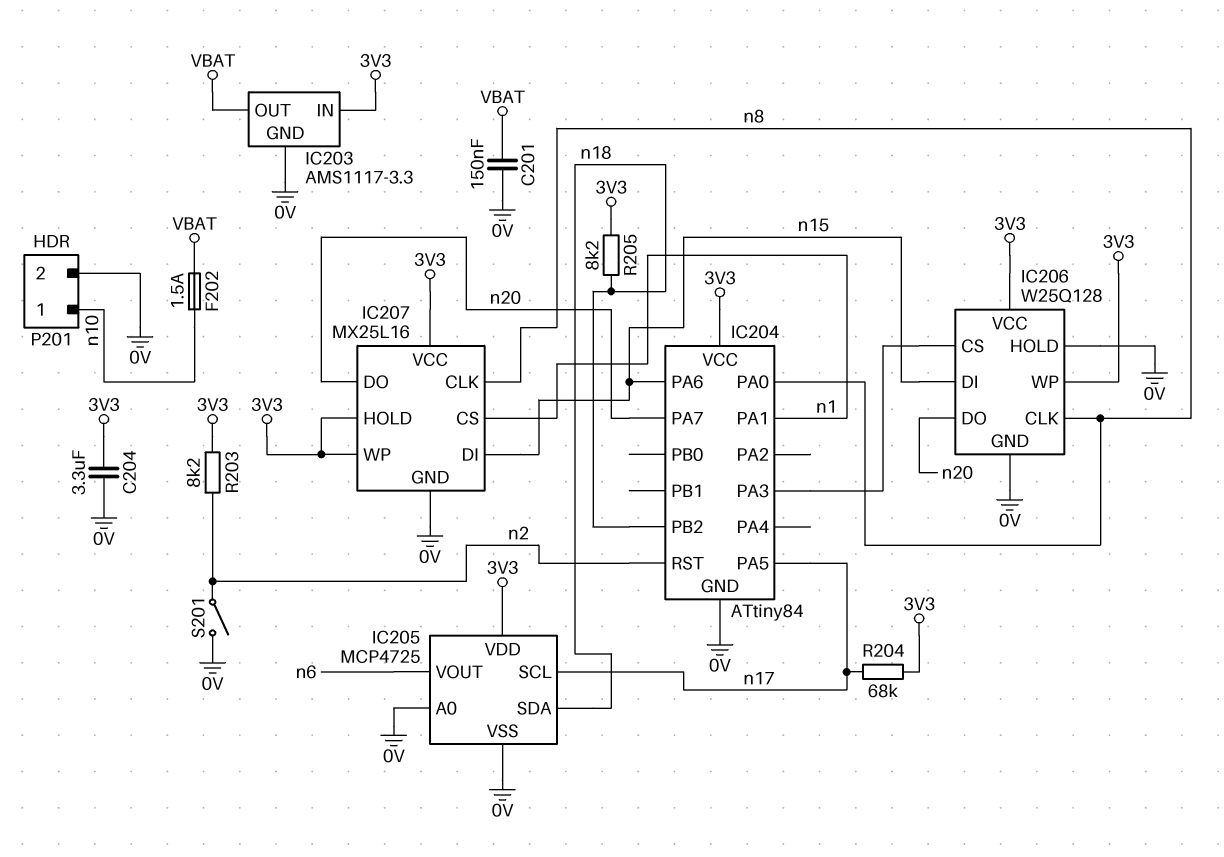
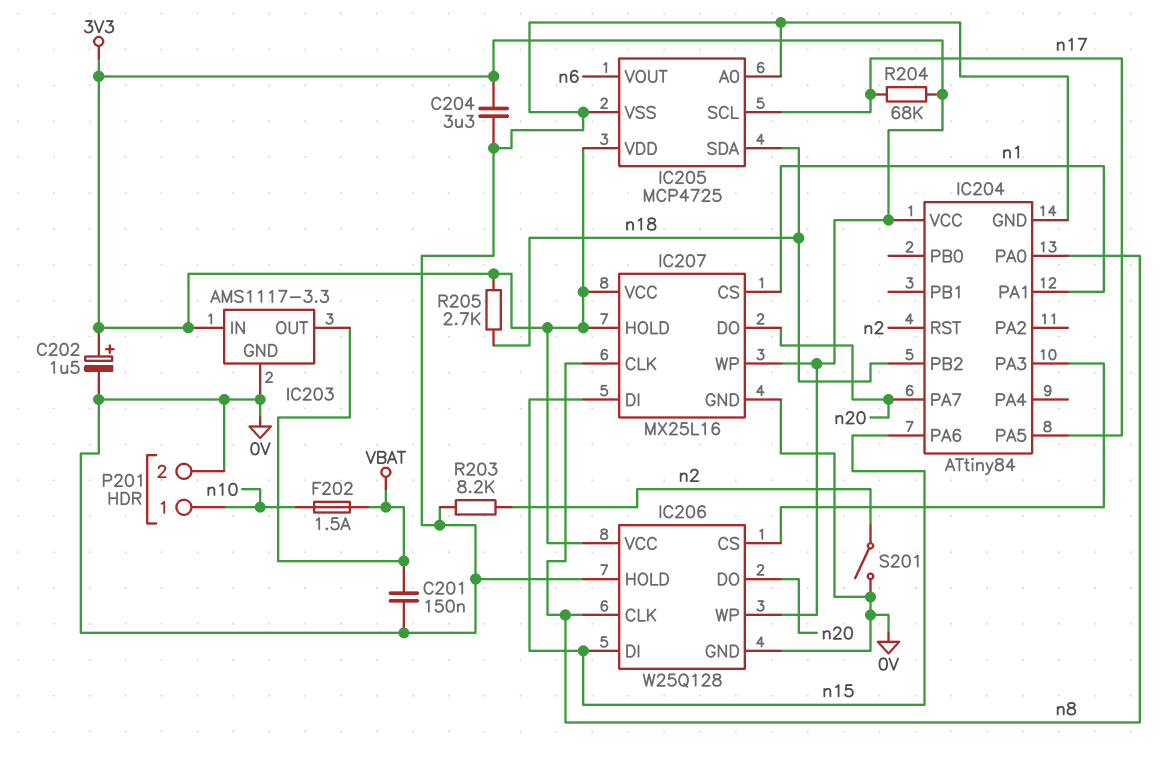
C202: none -> 1.5uF (plus 3V3, minus 0V)
R203: 8.2k (3V3, n2) -> 8.2k (0V, n2)
R205: 8.2k (3V3, n18) -> 2.7k (3V3, n18)

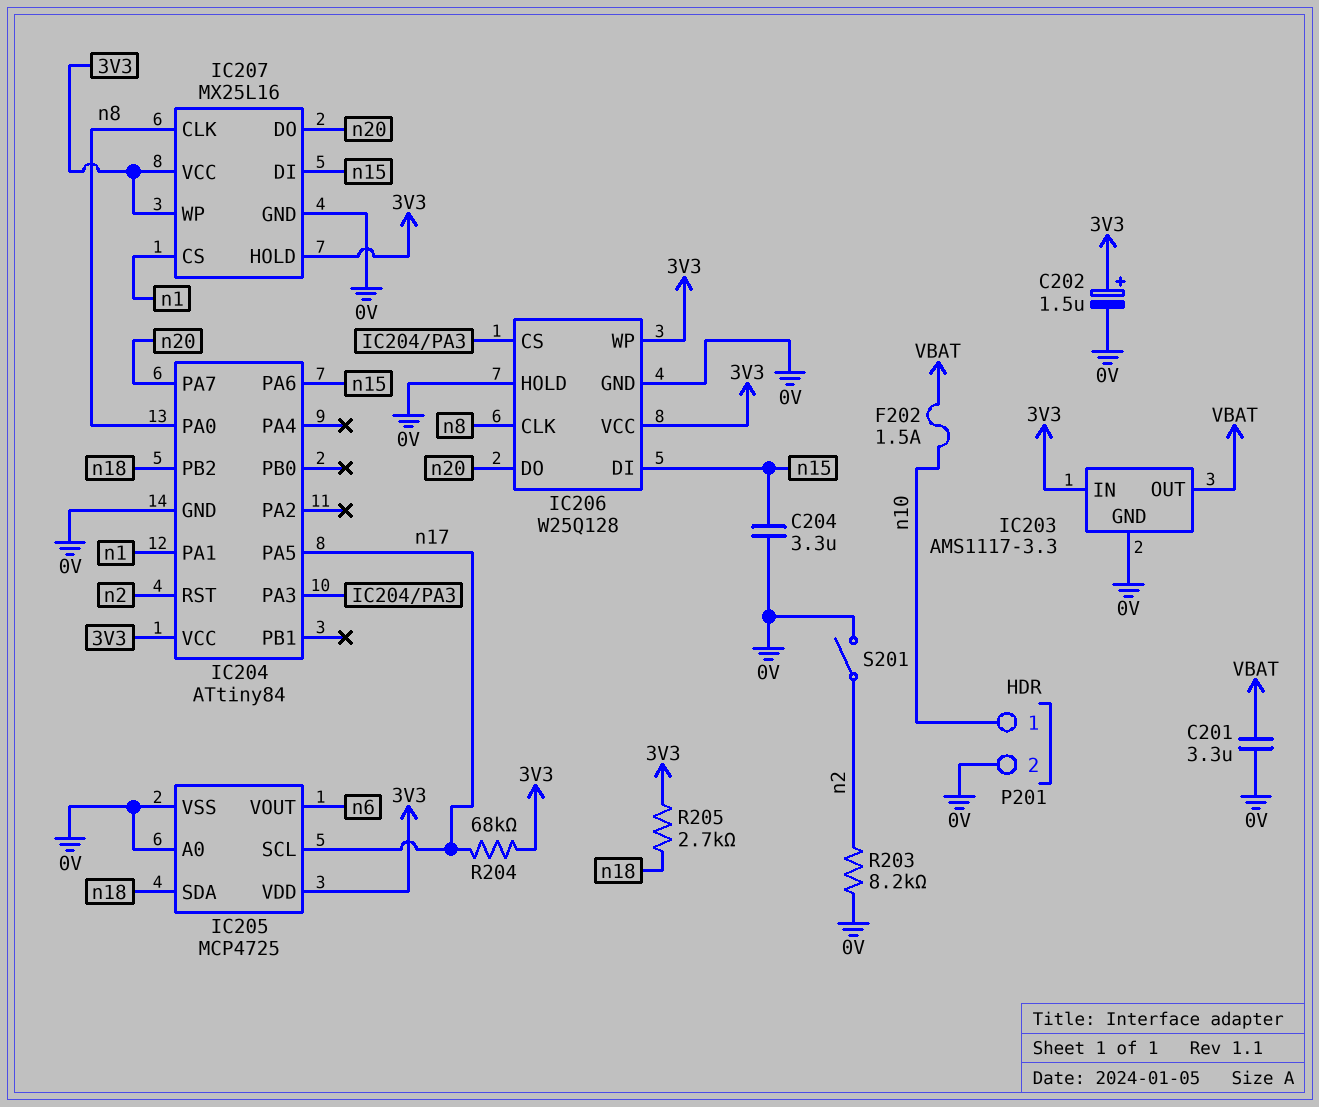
C201: 150nF (0V, VBAT) -> 3.3uF (0V, VBAT)
C204: 3.3uF (0V, 3V3) -> 3.3uF (0V, n15)

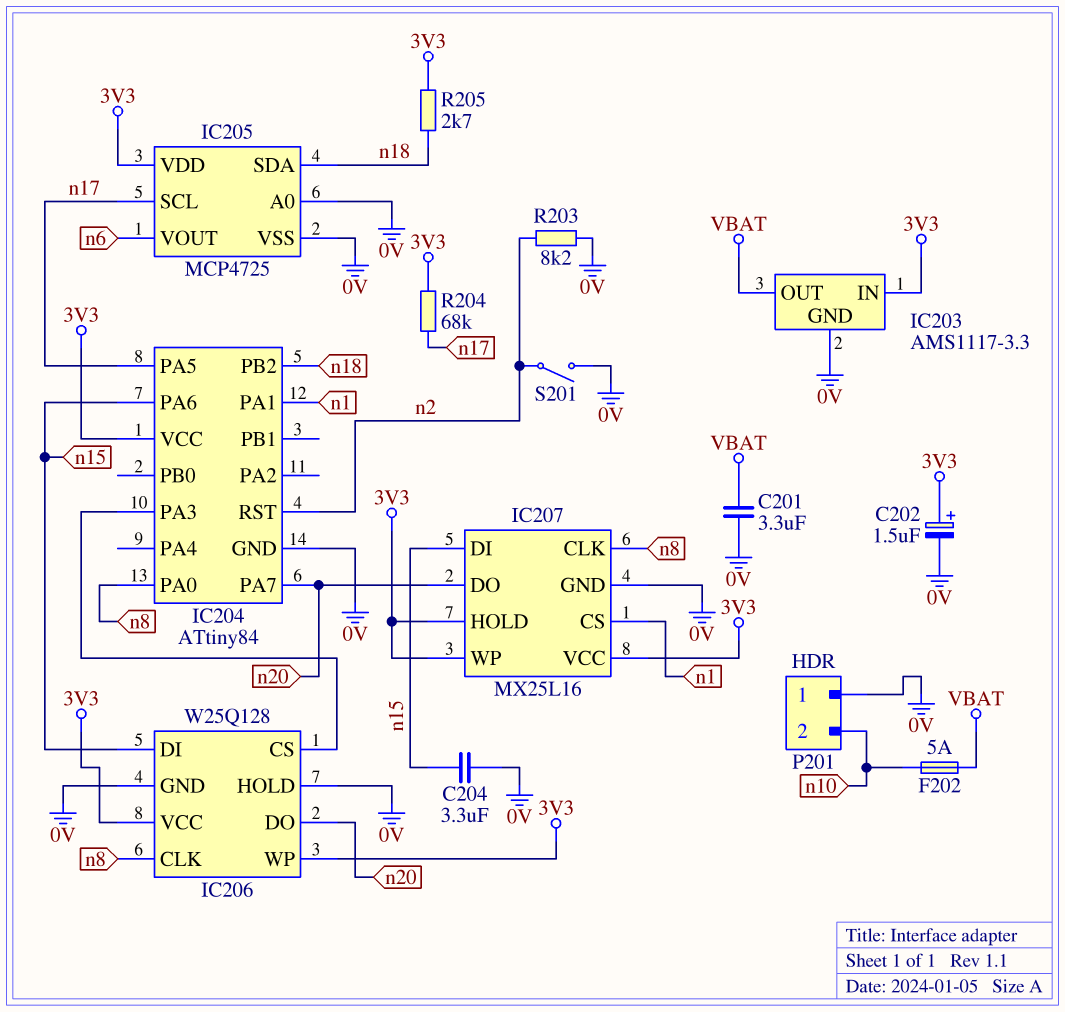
F202: 1.5A (VBAT, n10) -> 5A (VBAT, n10)
P201 pin 1: n10 -> 0V
P201 pin 2: 0V -> n10

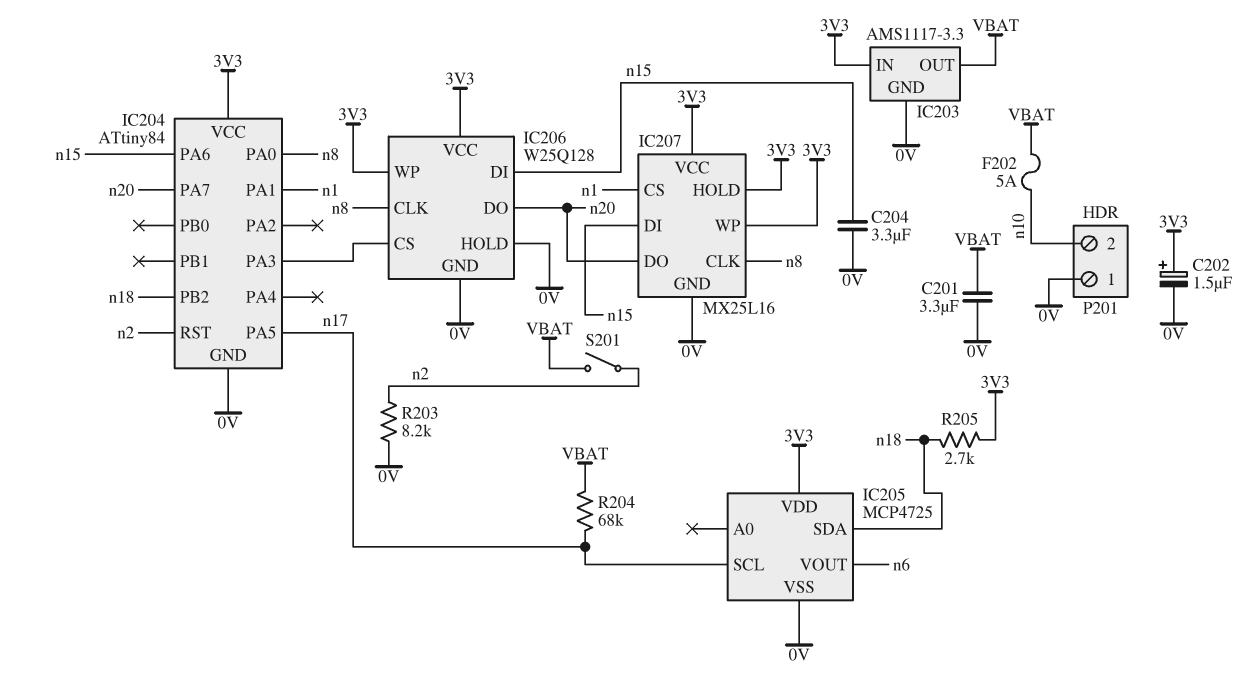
IC205 pin A0: 0V -> none
R204: 68k (3V3, n17) -> 68k (VBAT, n17)
S201: switch (0V, n2) -> switch (VBAT, n2)

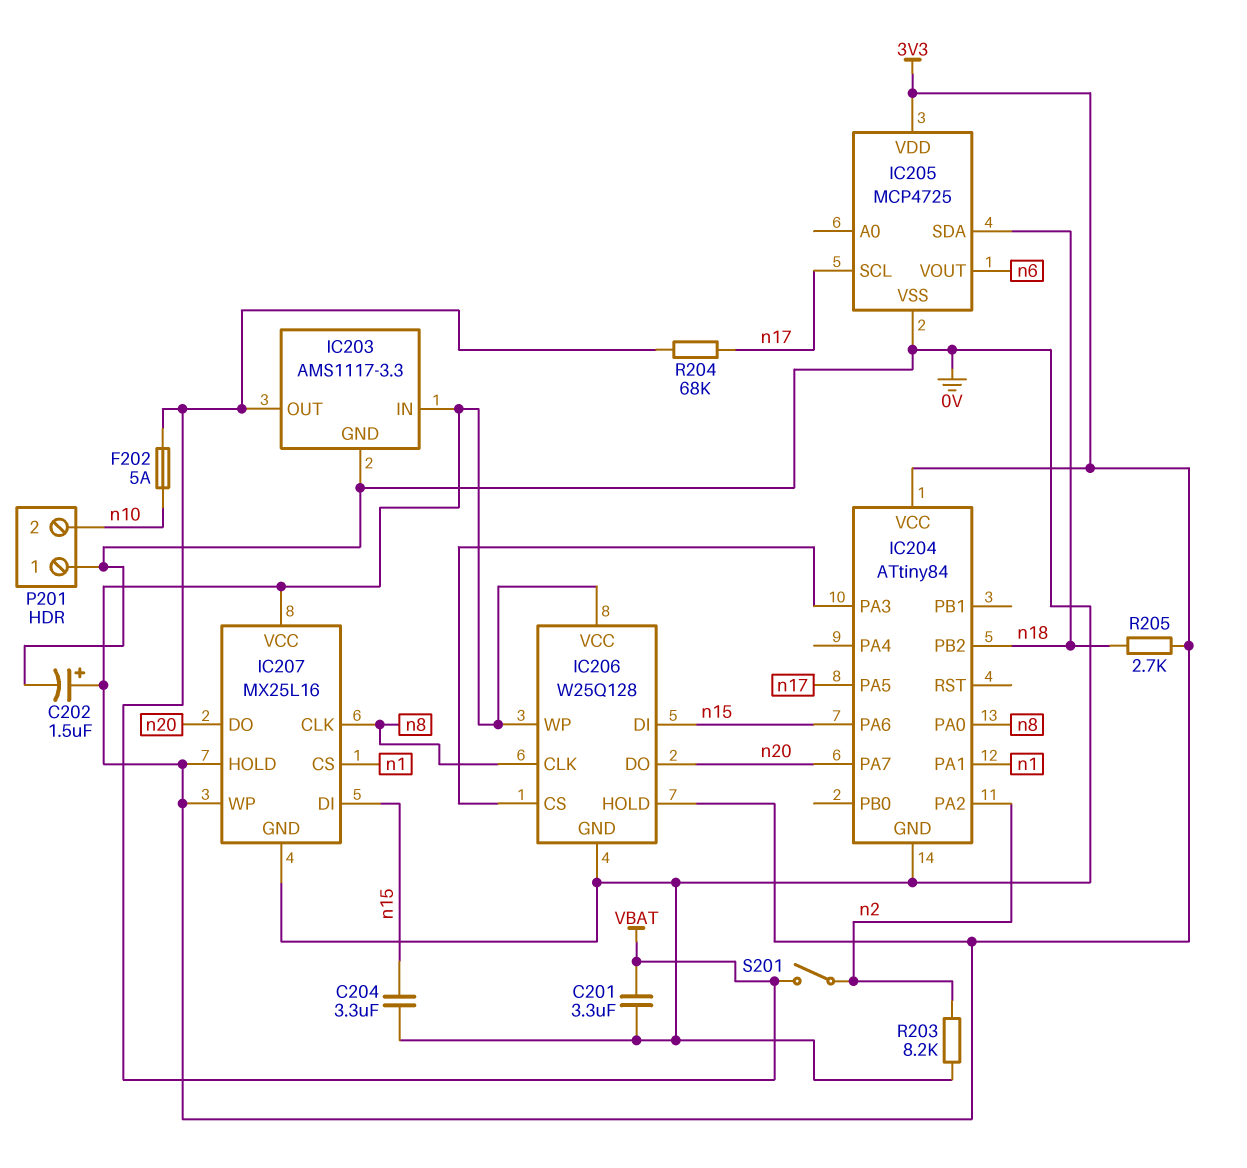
IC204 pin PA2: none -> n2
IC204 pin RST: n2 -> none
IC206 pin HOLD: 0V -> 3V3

